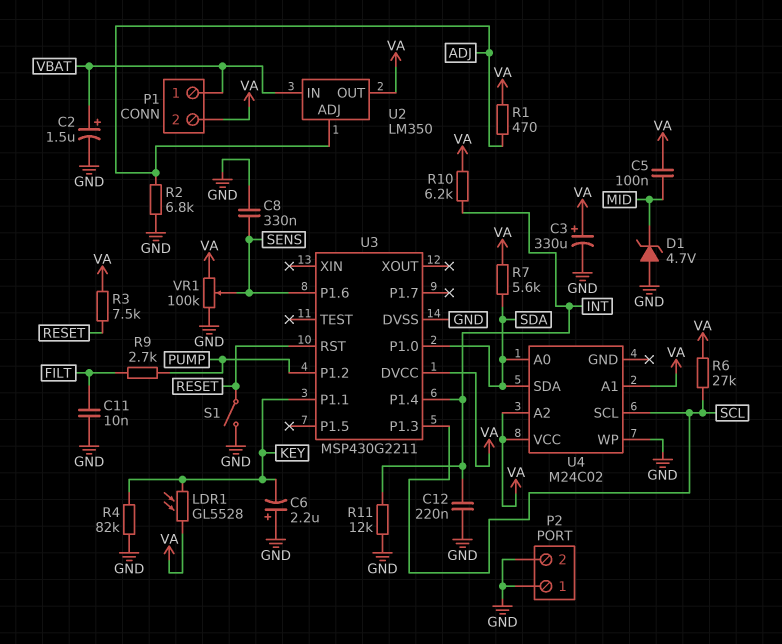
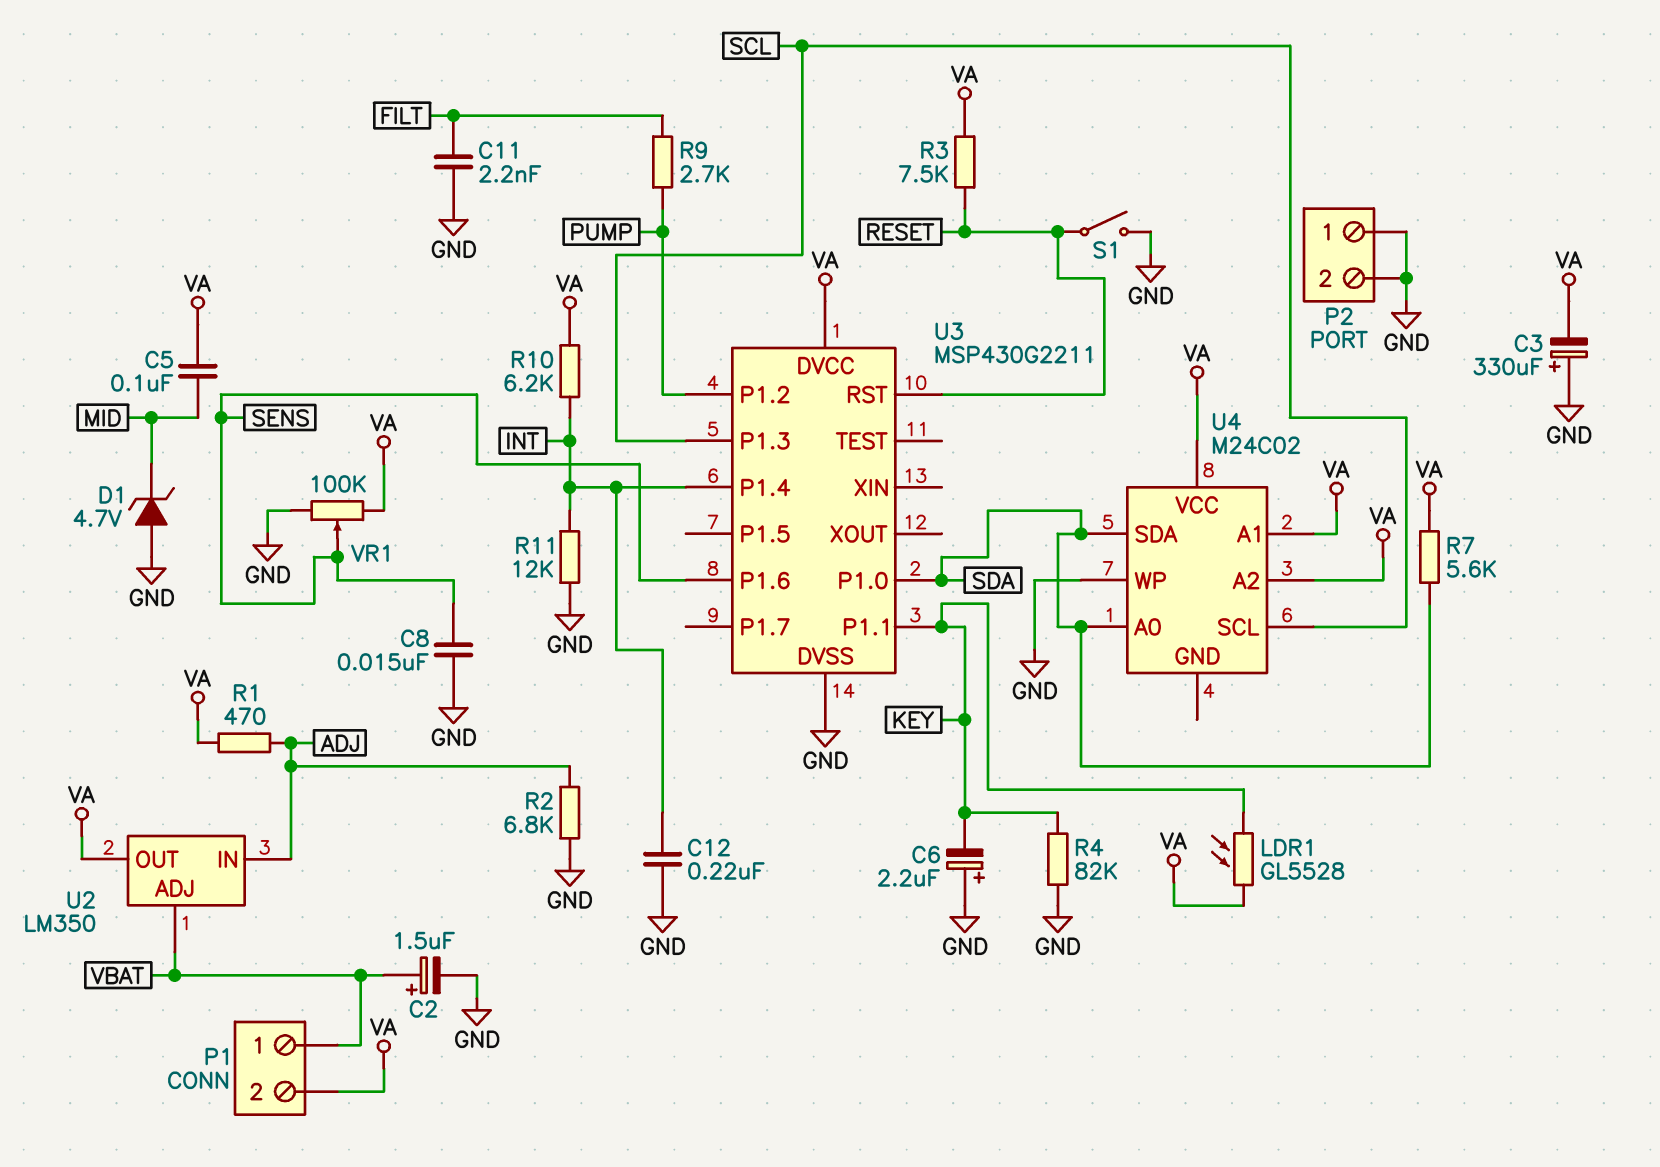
C3: 330uF (plus VA, minus GND) -> 330uF (plus GND, minus VA)
C8: 330nF (GND, SENS) -> 15nF (GND, SENS)
C11: 10nF (FILT, GND) -> 2.2nF (FILT, GND)
R6: 27k (SCL, VA) -> none
U2 pin ADJ: ADJ -> VBAT
U2 pin IN: VBAT -> ADJ

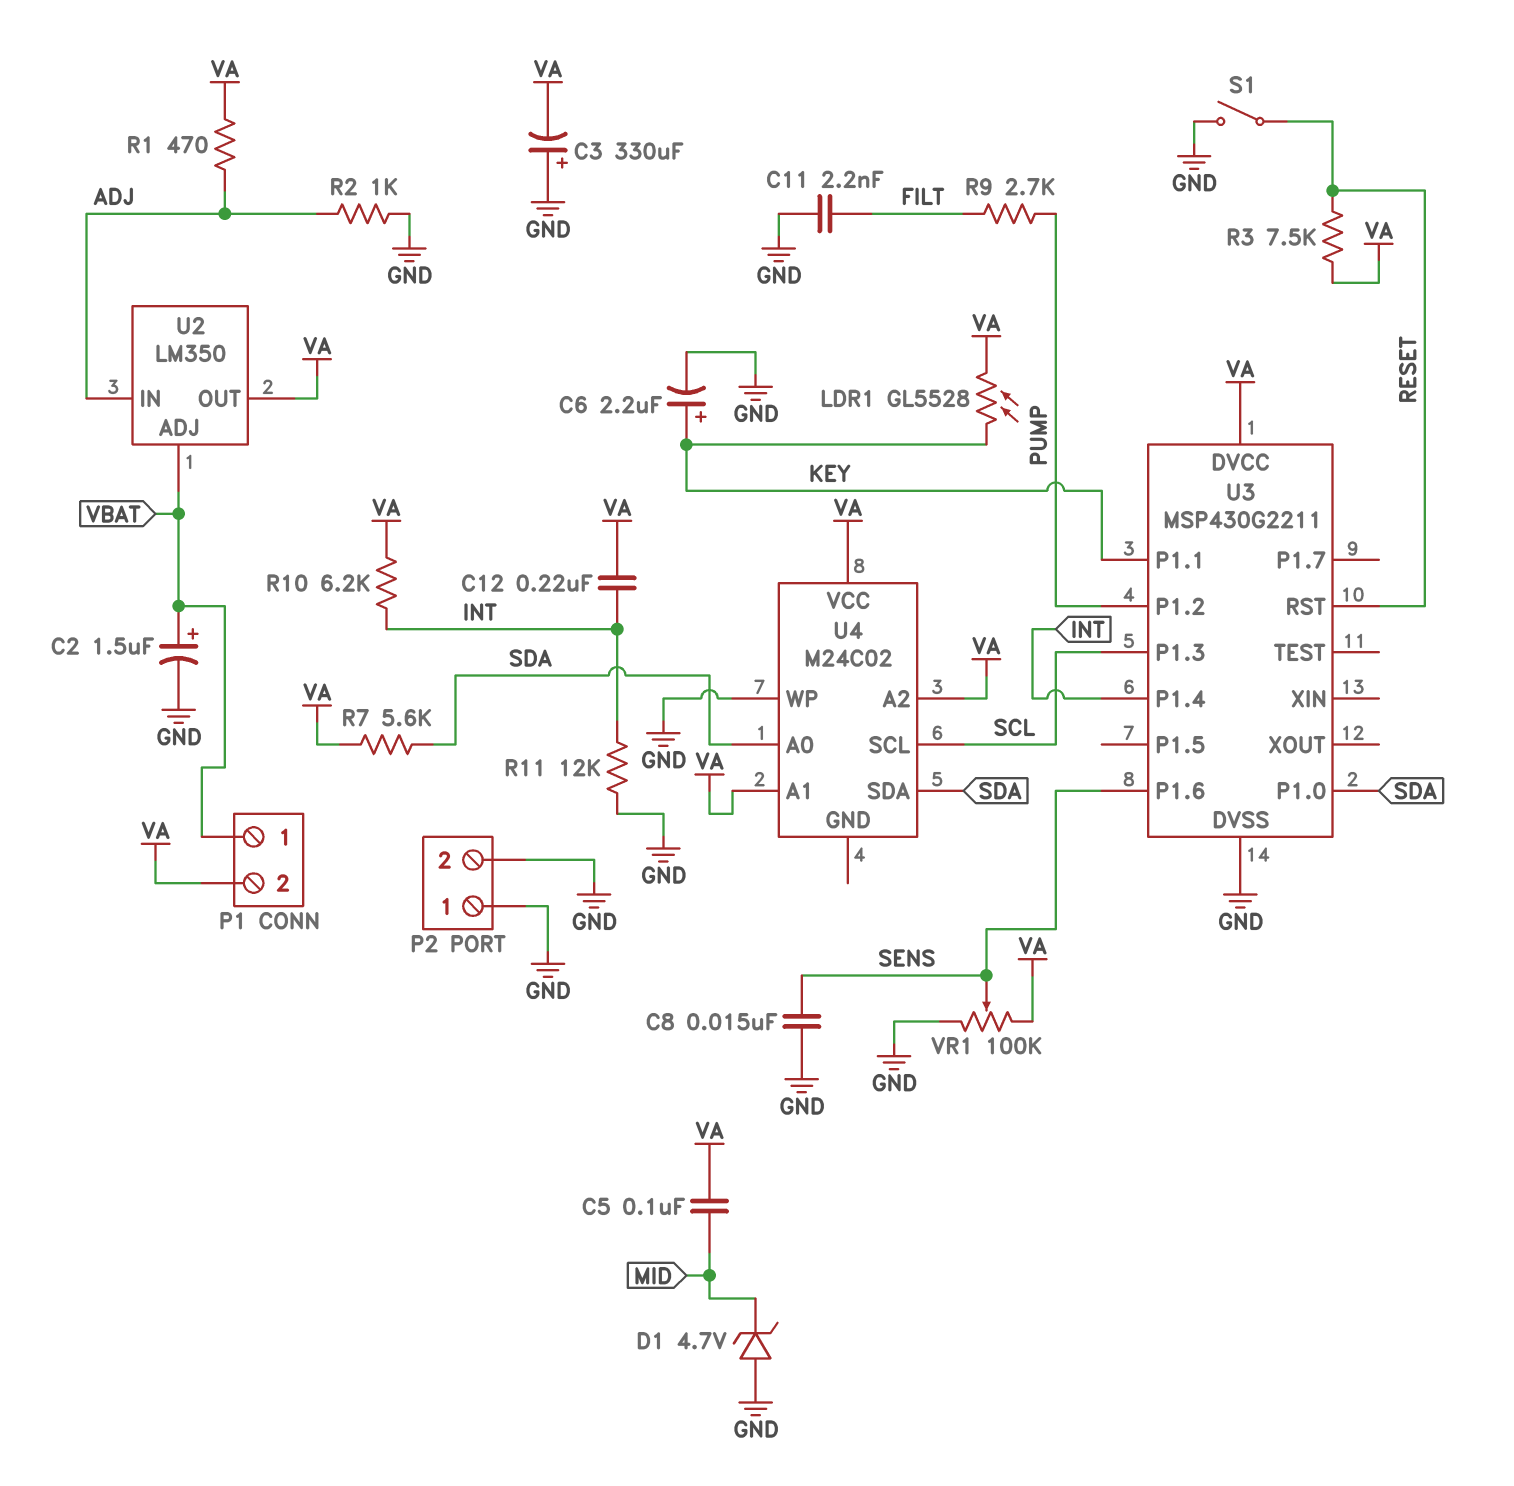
C6: 2.2uF (plus GND, minus KEY) -> 2.2uF (plus KEY, minus GND)
C12: 220nF (GND, INT) -> 220nF (INT, VA)
R2: 6.8k (ADJ, GND) -> 1k (ADJ, GND)
R4: 82k (GND, KEY) -> none

